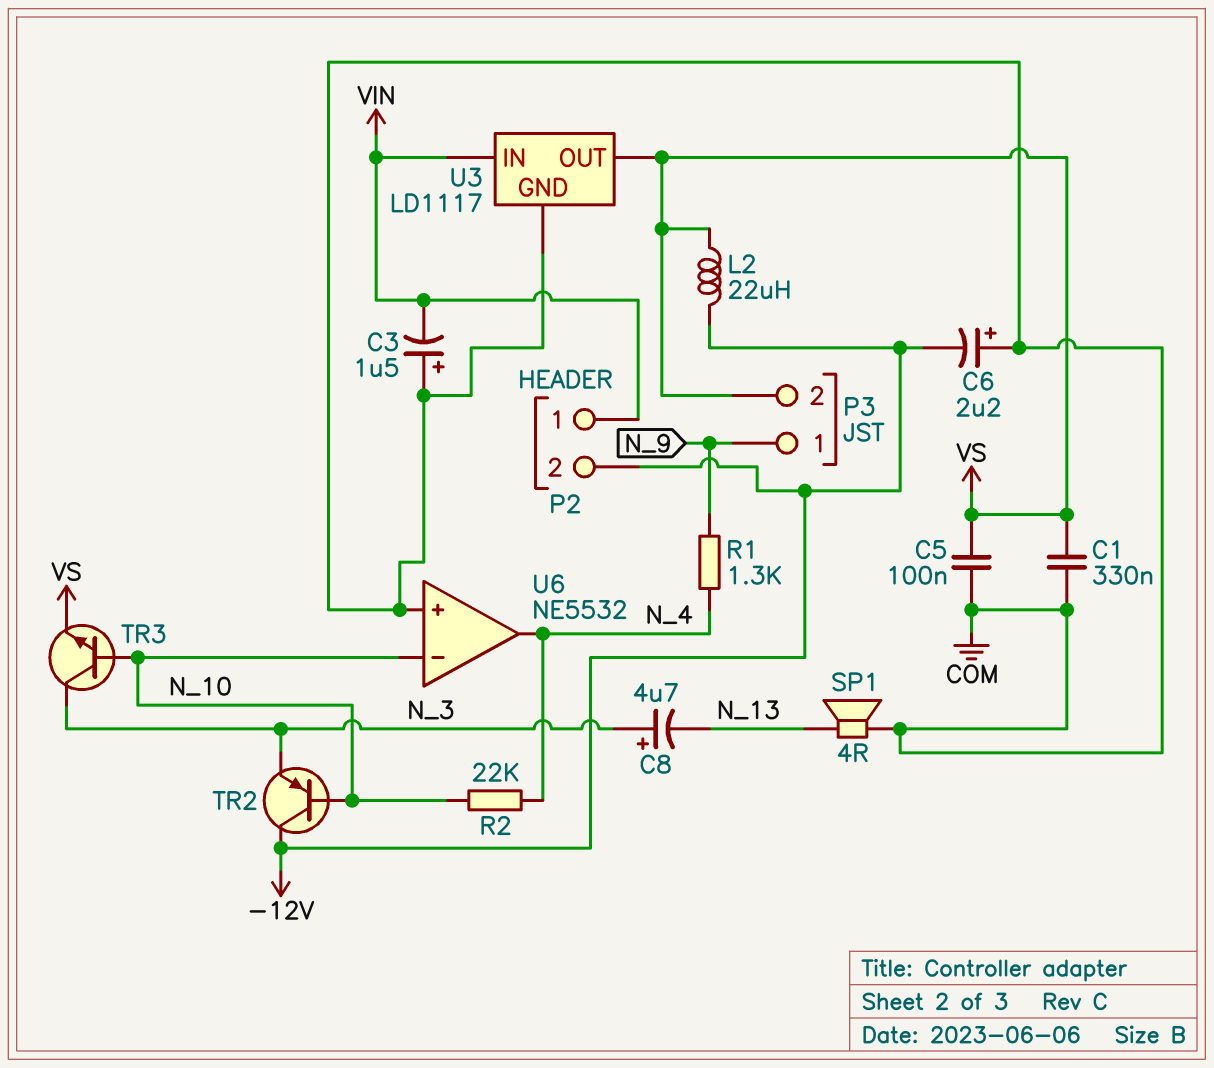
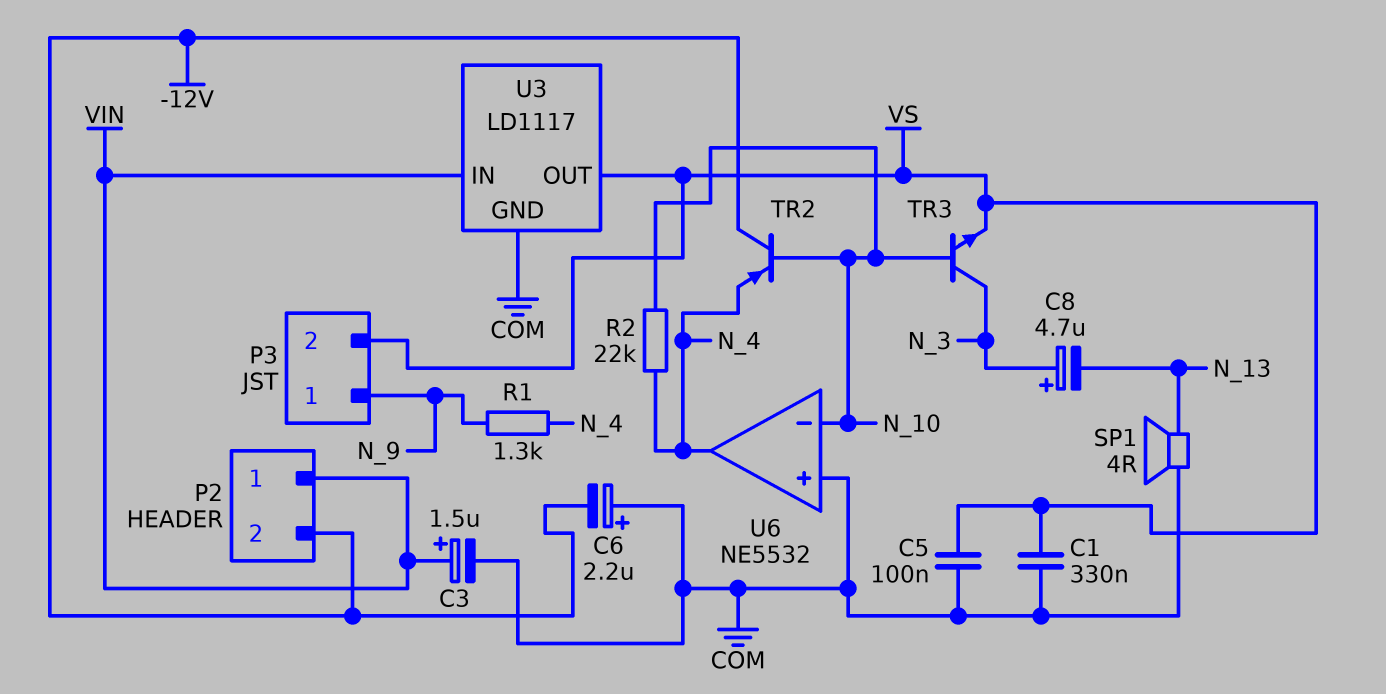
C3: 1.5uF (plus COM, minus VIN) -> 1.5uF (plus VIN, minus COM)
L2: 22uH (-12V, VS) -> none
TR2: PNP (B N_10, C -12V, E N_3) -> PNP (B N_10, C -12V, E N_4)

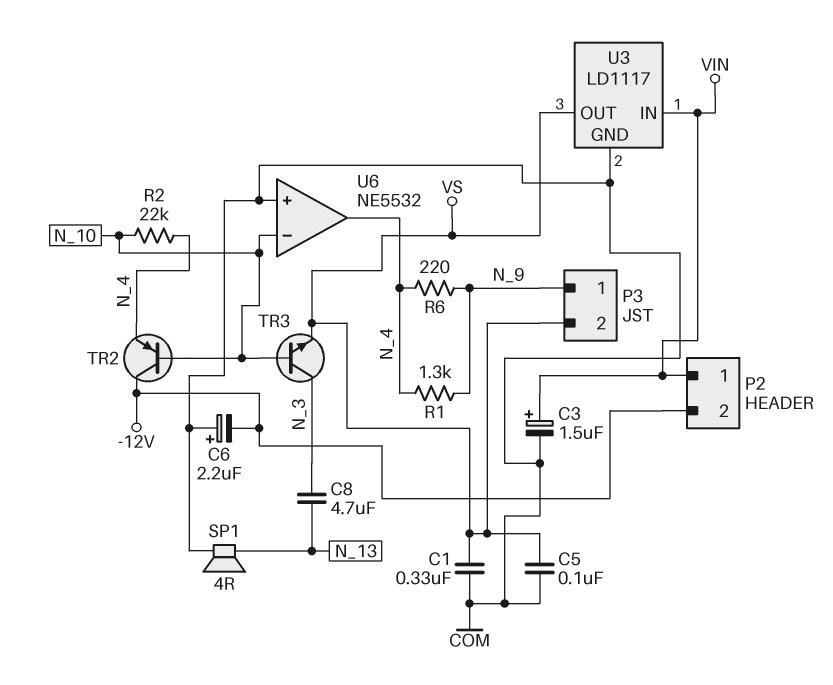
C8: 4.7uF (plus N_3, minus N_13) -> 4.7uF (N_3, N_13)
R6: none -> 220 (N_4, N_9)

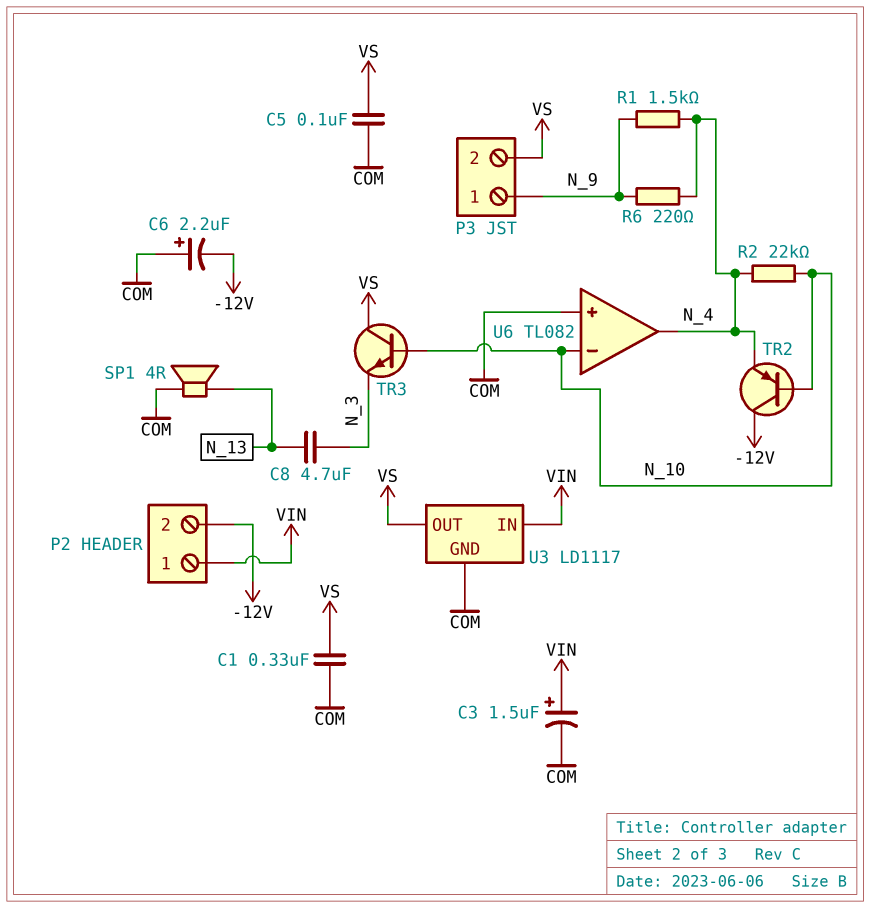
R1: 1.3k (N_4, N_9) -> 1.5k (N_4, N_9)
TR3: NPN (B N_10, C N_3, E VS) -> NPN (B N_10, C VS, E N_3)
U6: NE5532 -> TL082

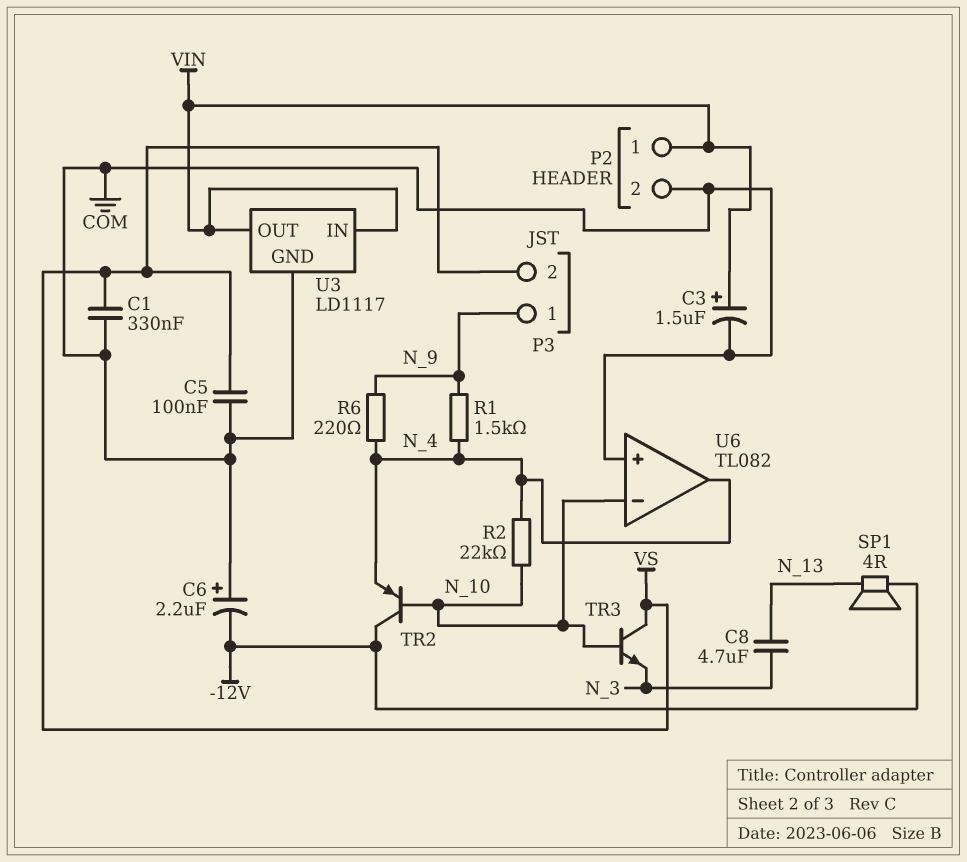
P2 pin 2: -12V -> COM
SP1: speaker 4R (COM, N_13) -> speaker 4R (-12V, N_13)
U3 pin OUT: VS -> VIN

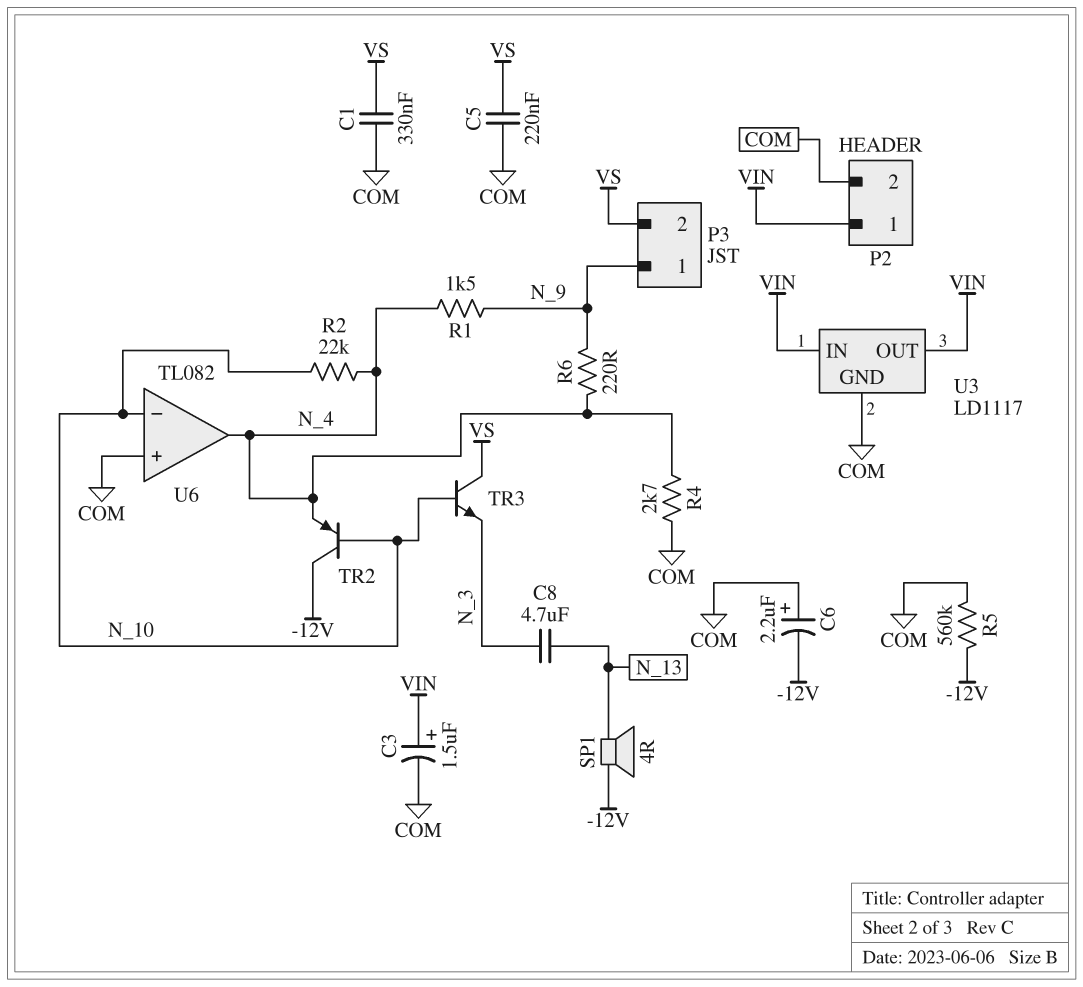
C5: 100nF (COM, VS) -> 220nF (COM, VS)
R4: none -> 2.7k (COM, N_4)
R5: none -> 560k (-12V, COM)

